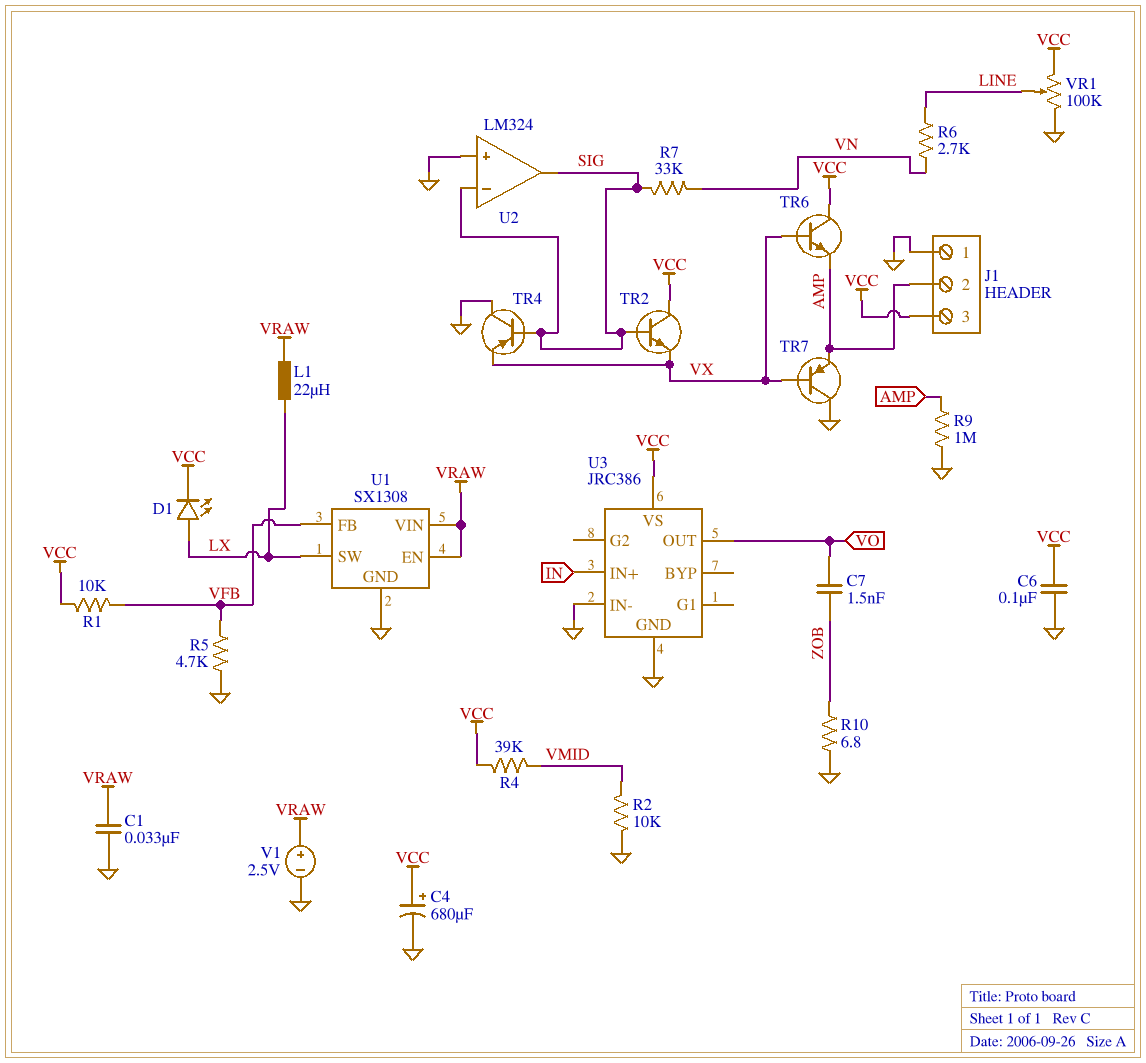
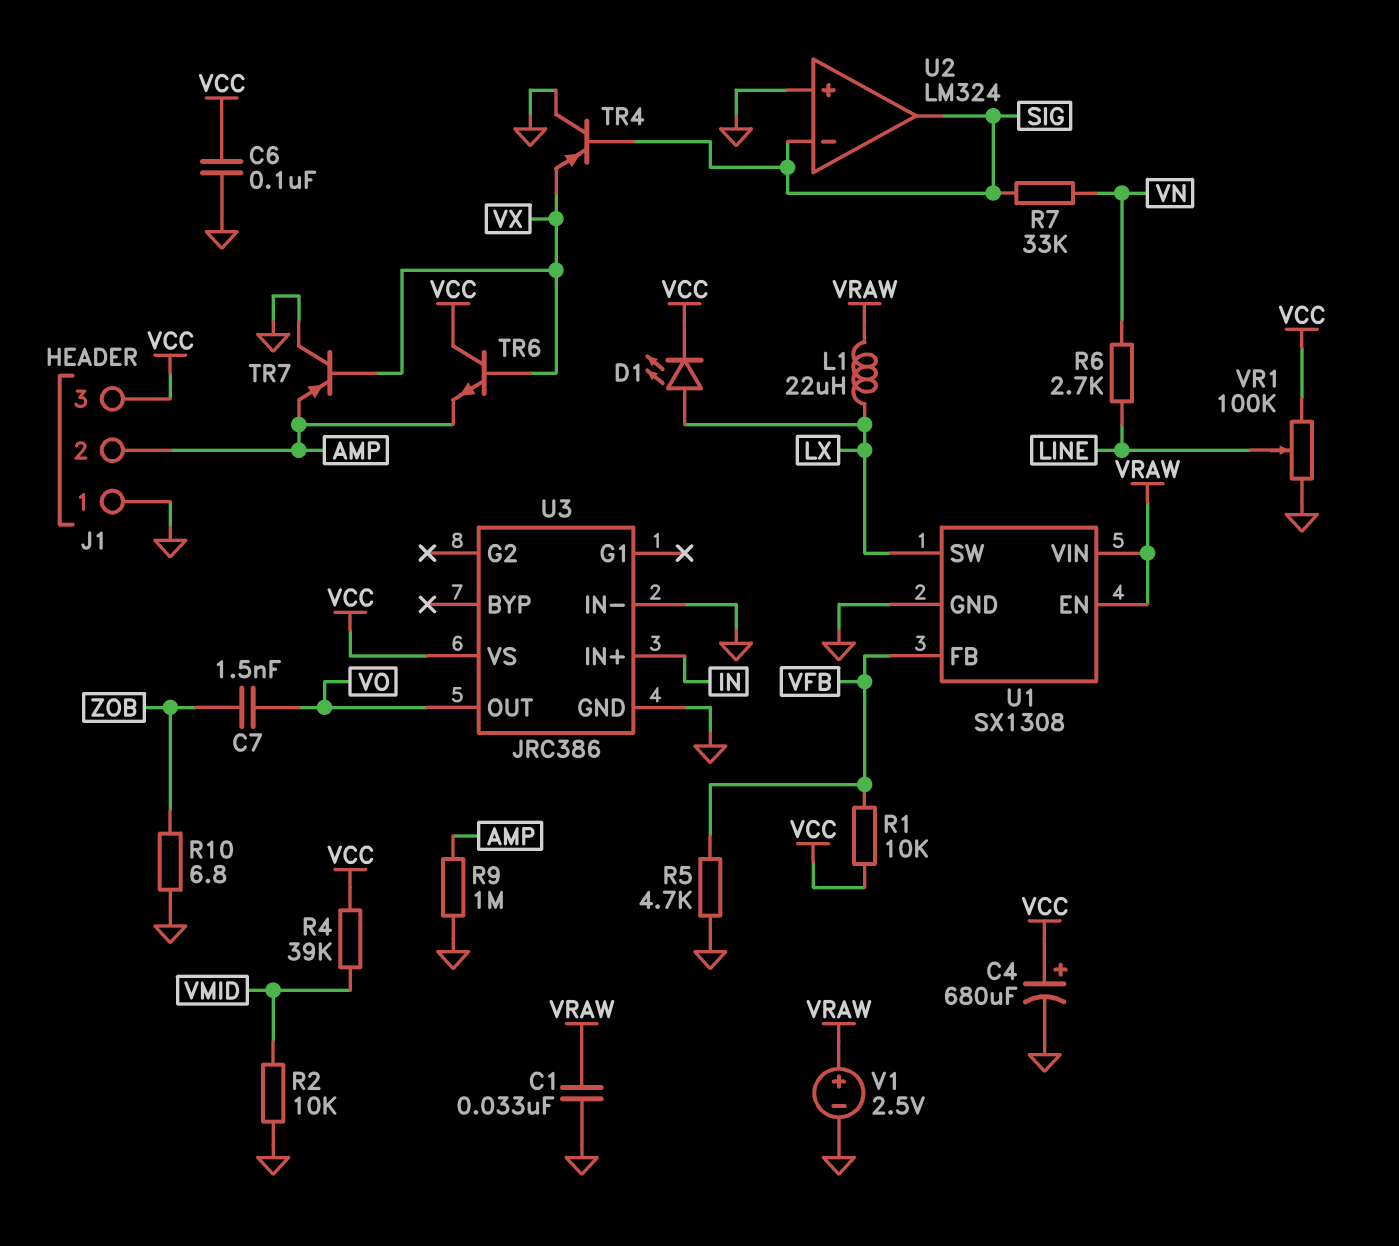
TR2: NPN (B SIG, C VCC, E VX) -> none

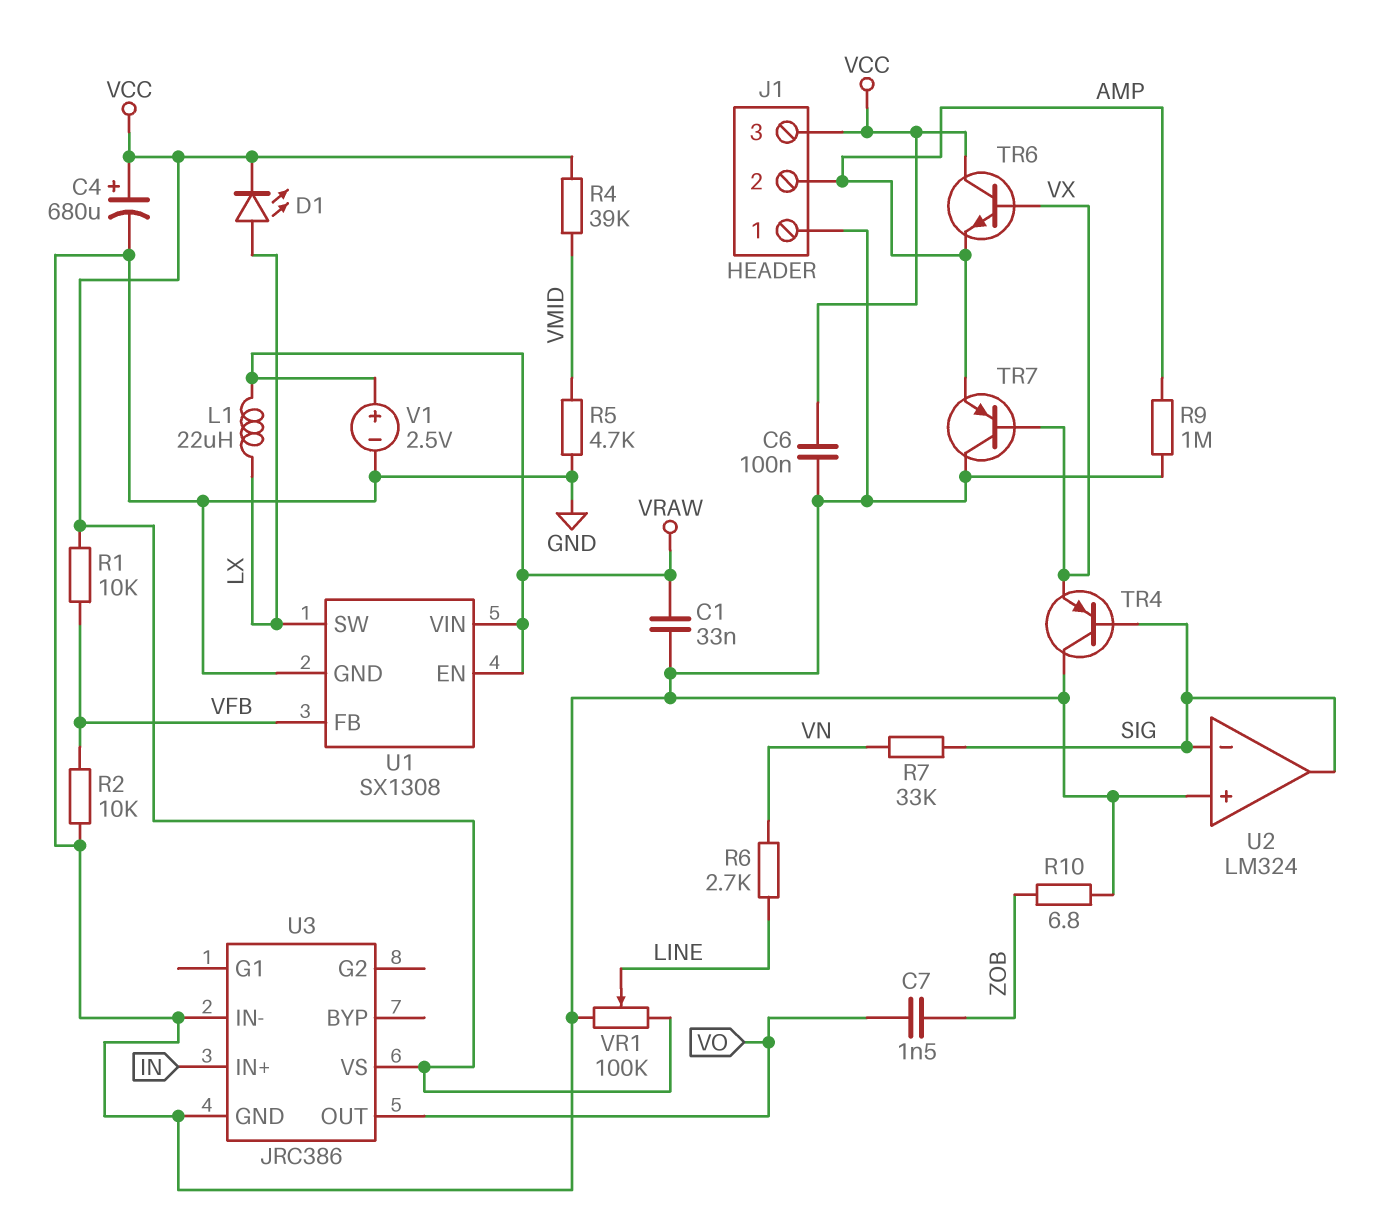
R2: 10k (GND, VMID) -> 10k (GND, VFB)
R5: 4.7k (GND, VFB) -> 4.7k (GND, VMID)

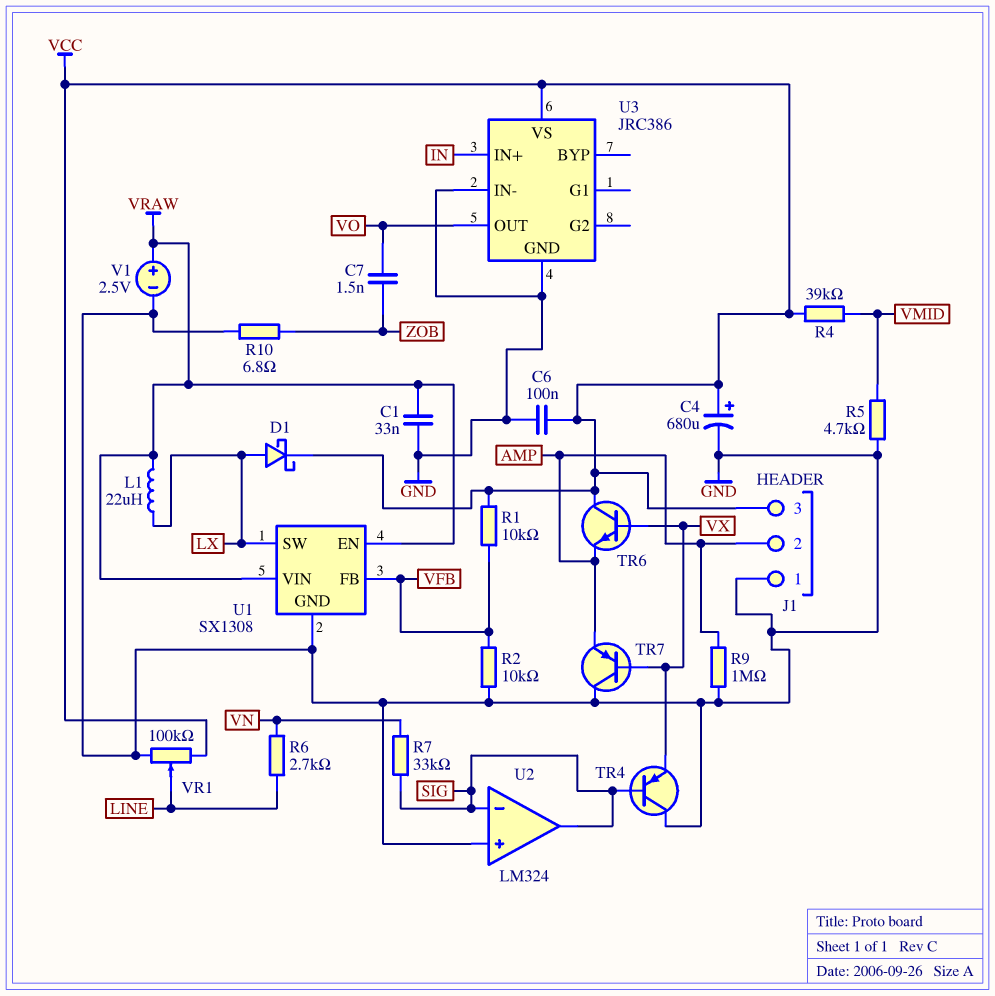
D1: LED (A LX, K VCC) -> schottky (A LX, K VCC)

